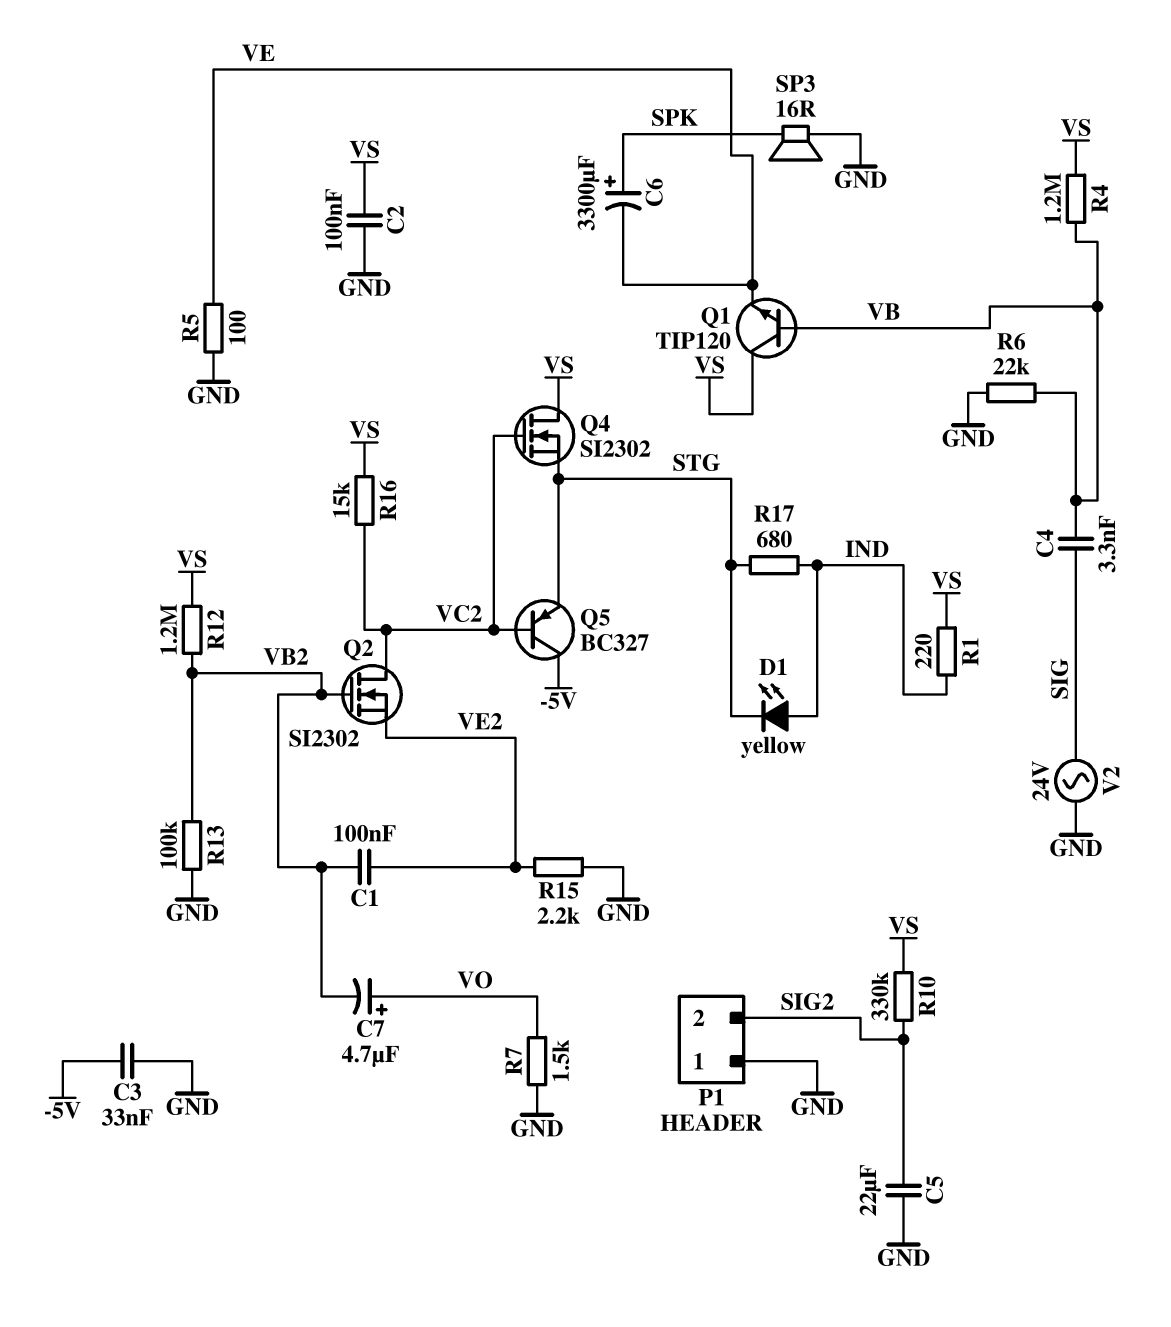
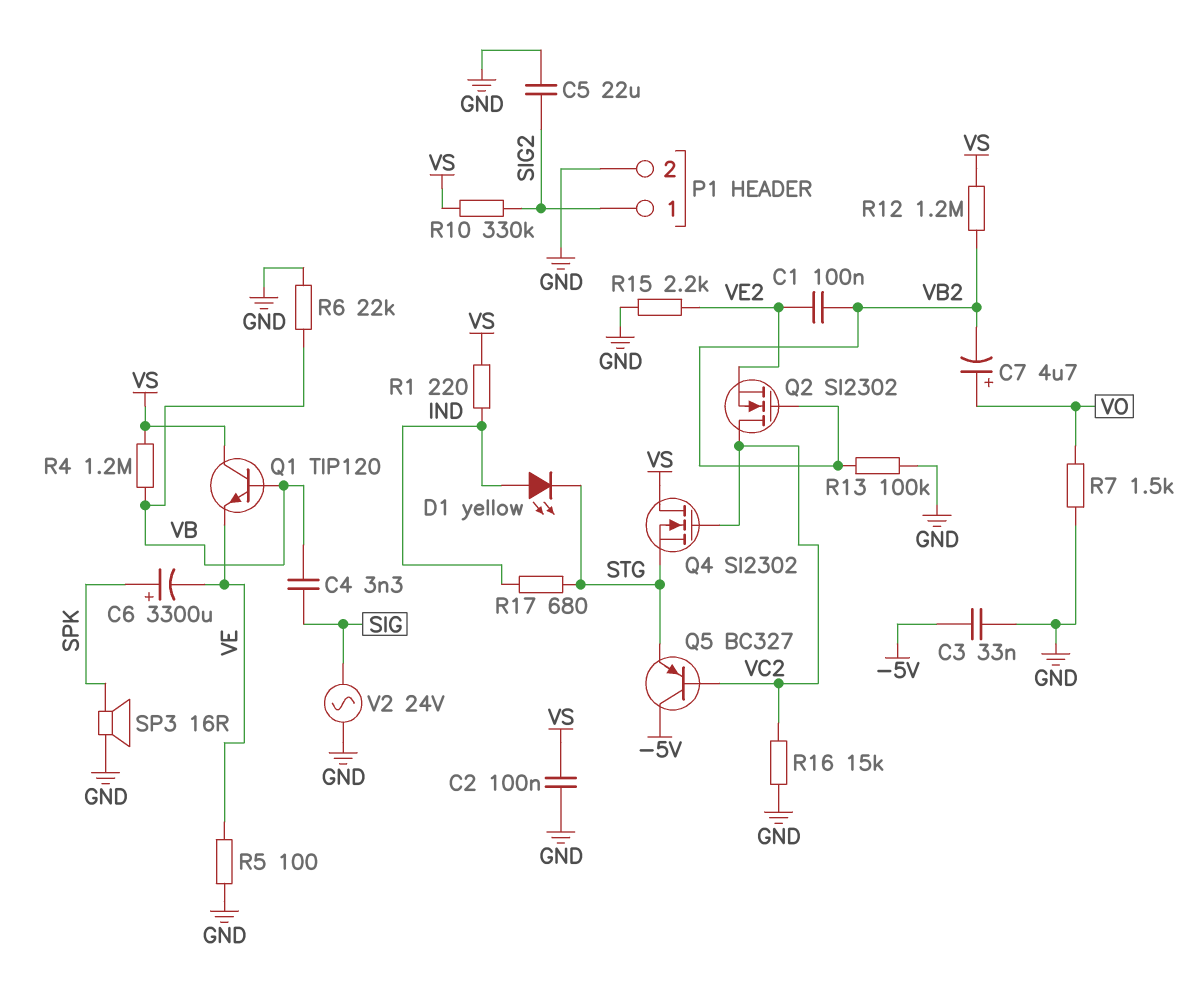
P1 pin 1: GND -> SIG2
P1 pin 2: SIG2 -> GND
R16: 15k (VC2, VS) -> 15k (GND, VC2)

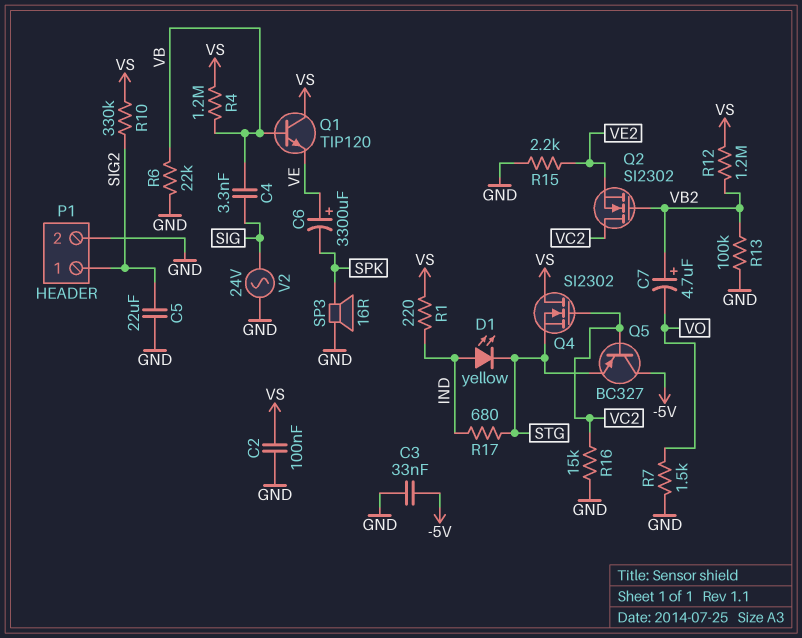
C1: 100nF (VB2, VE2) -> none
C6: 3300uF (plus SPK, minus VE) -> 3300uF (plus VE, minus SPK)
C7: 4.7uF (plus VO, minus VB2) -> 4.7uF (plus VB2, minus VO)
R5: 100 (GND, VE) -> none

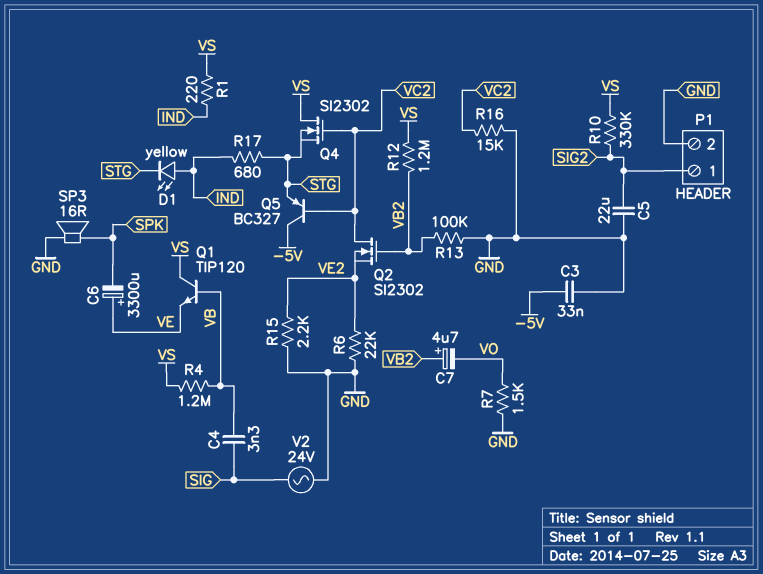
C2: 100nF (GND, VS) -> none
R6: 22k (GND, VB) -> 22k (GND, VE2)

